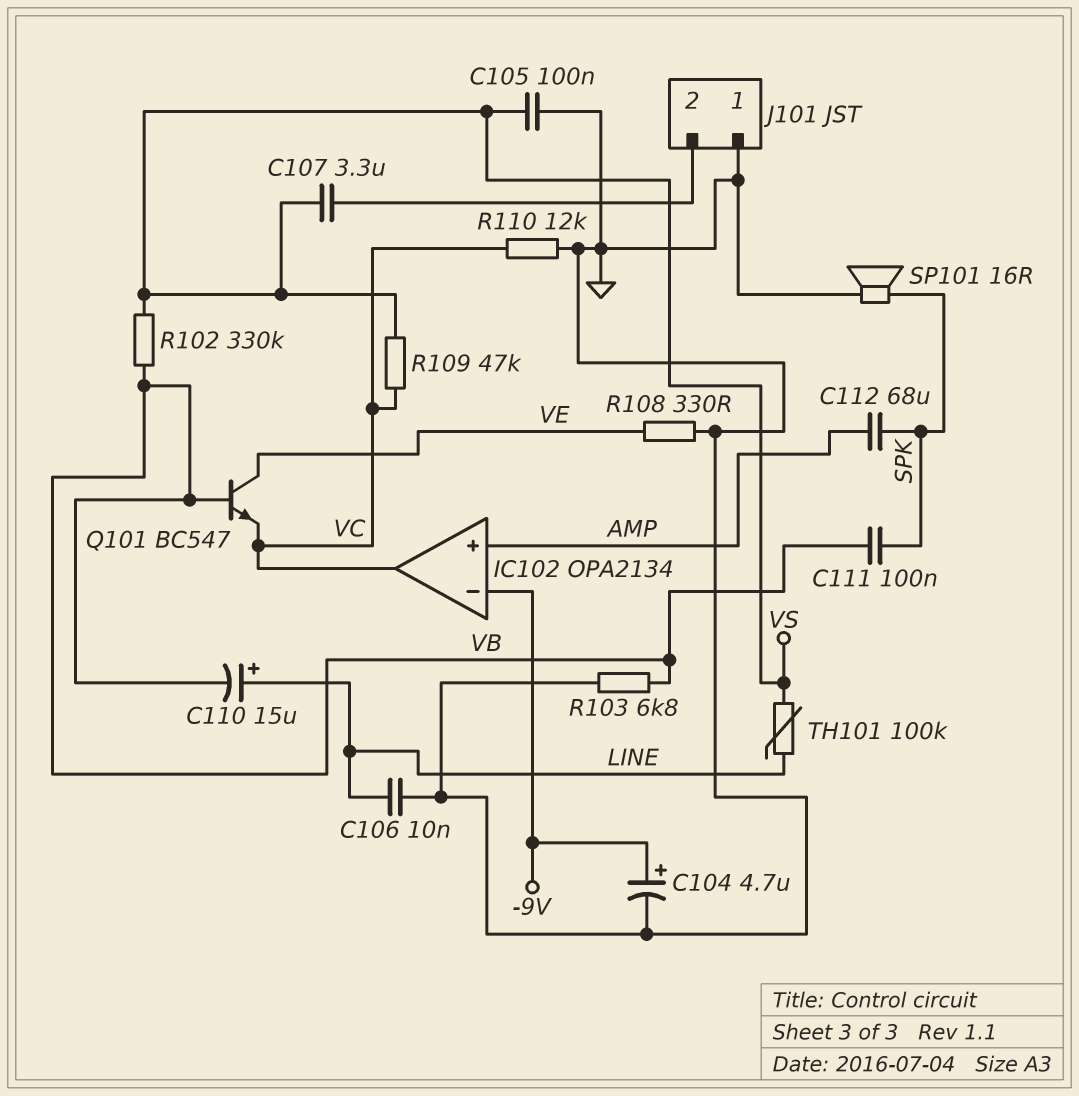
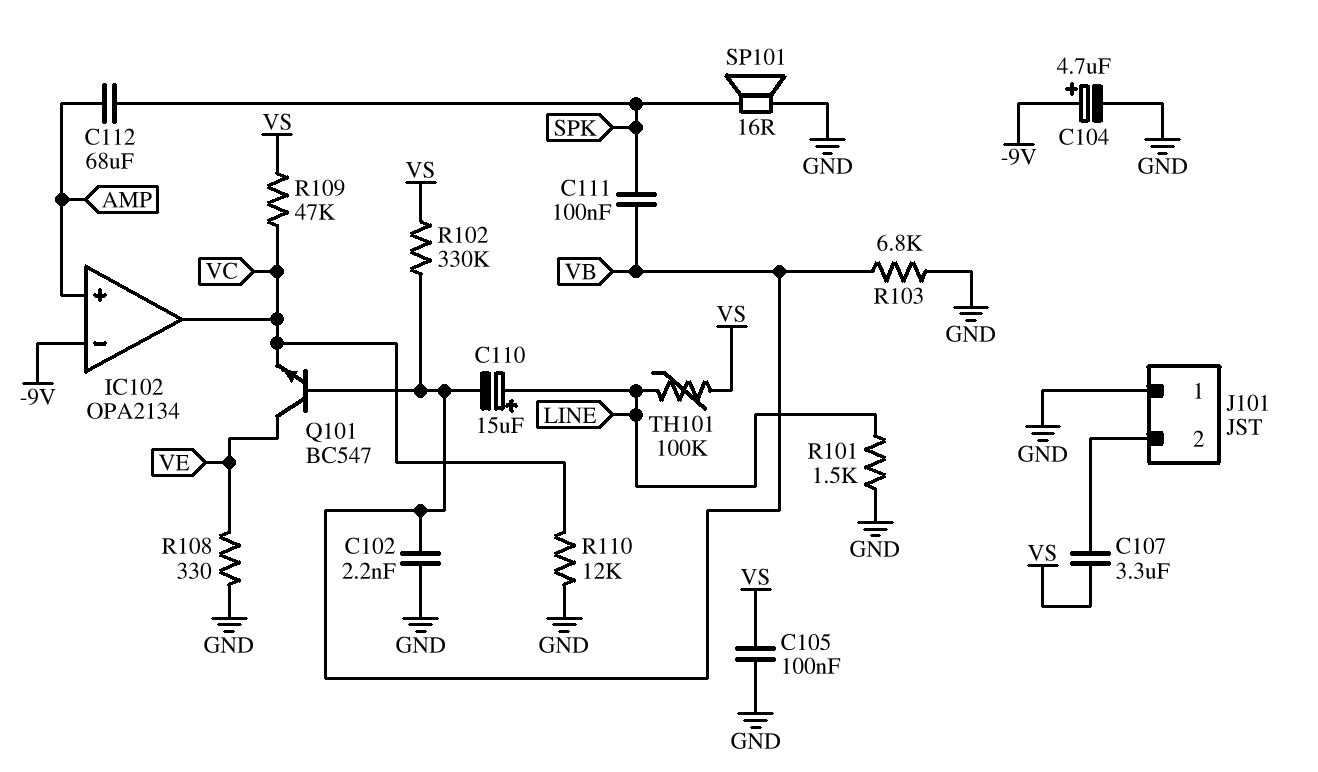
C102: none -> 2.2nF (GND, VB)
C106: 10nF (GND, LINE) -> none
R101: none -> 1.5k (GND, LINE)

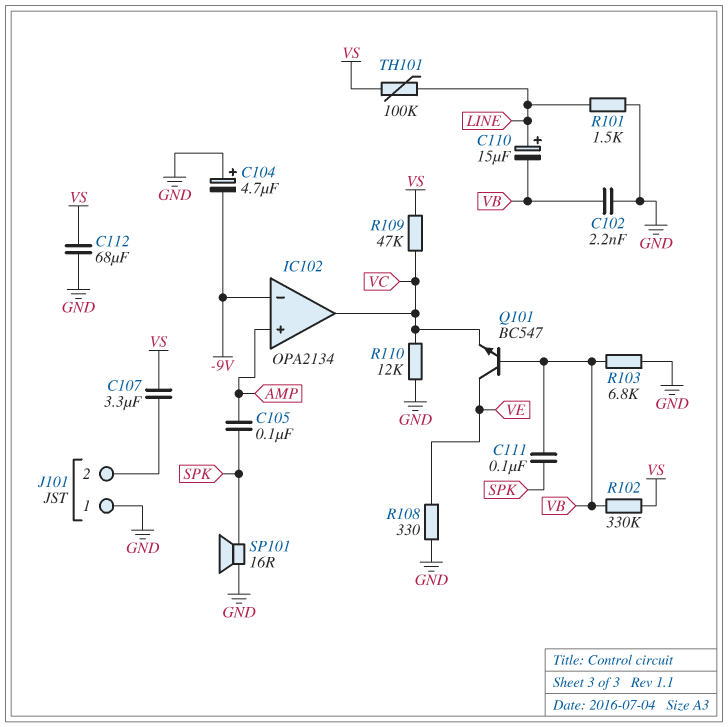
C104: 4.7uF (plus -9V, minus GND) -> 4.7uF (plus GND, minus -9V)
C105: 100nF (GND, VS) -> 100nF (AMP, SPK)
C112: 68uF (AMP, SPK) -> 68uF (GND, VS)

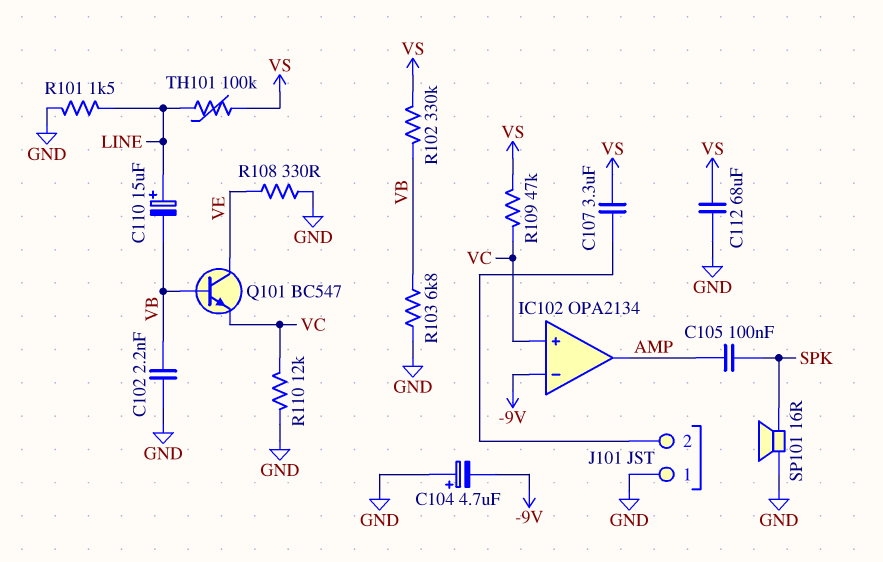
C111: 100nF (SPK, VB) -> none
IC102 pin in+: AMP -> VC
IC102 pin out: VC -> AMP

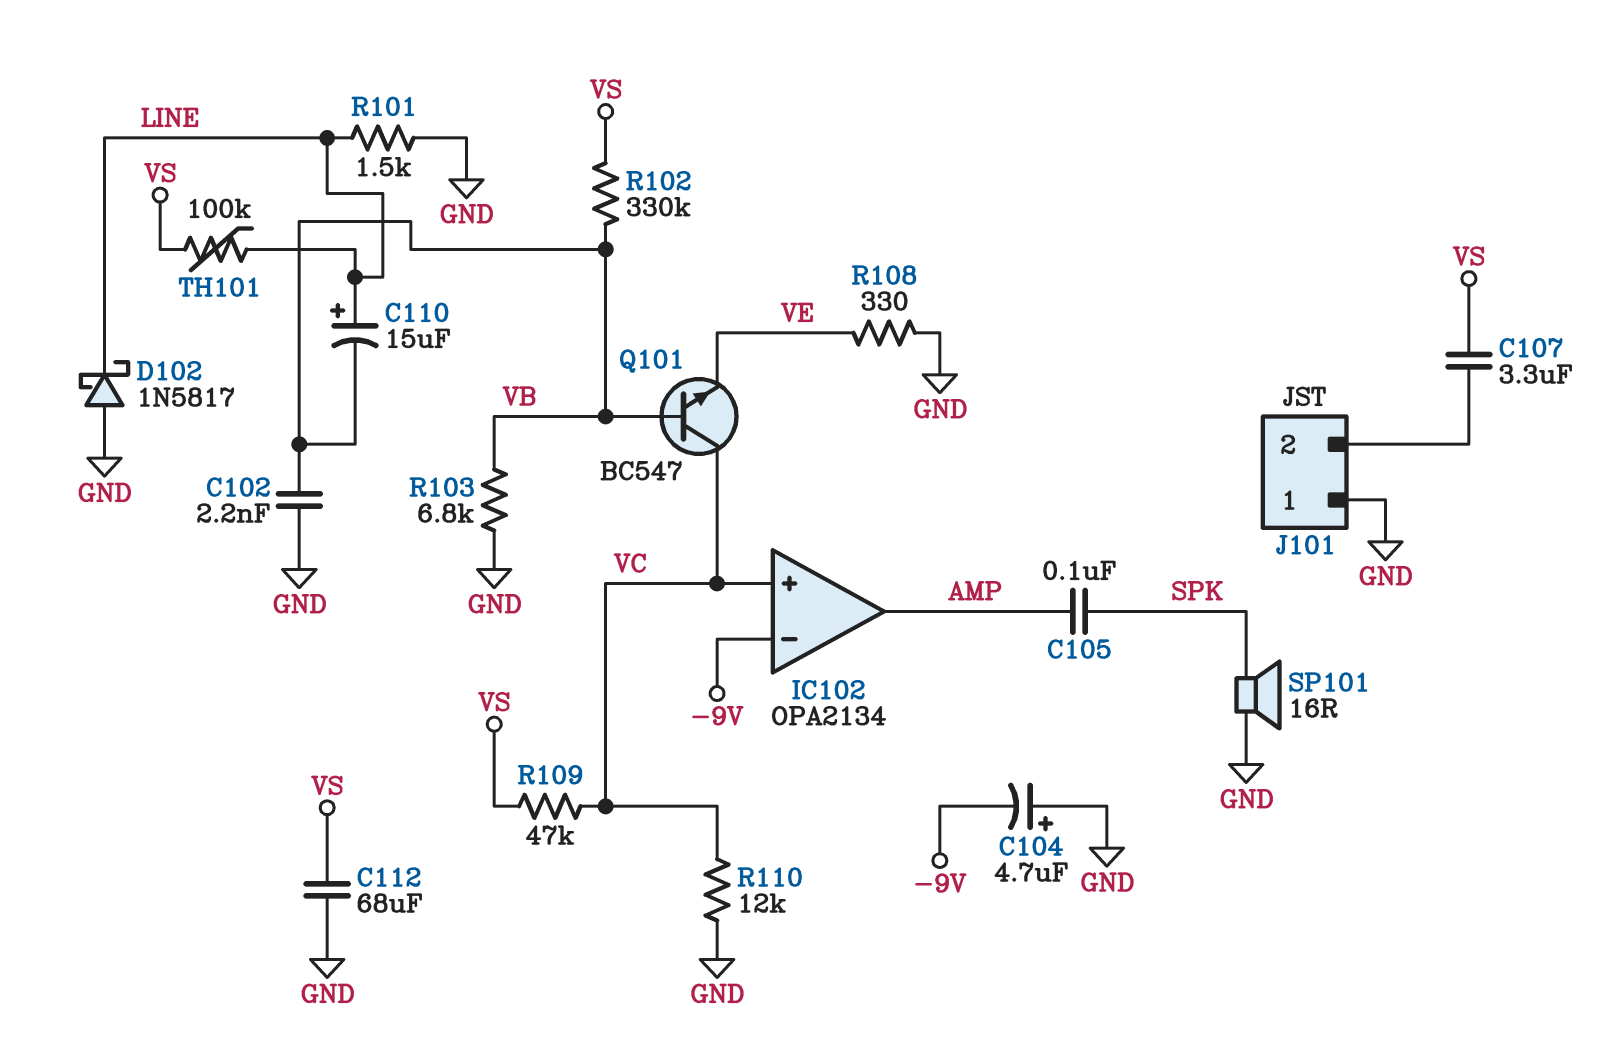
D102: none -> schottky 1N5817 (A GND, K LINE)
Q101: NPN BC547 (B VB, C VE, E VC) -> NPN BC547 (B VB, C VC, E VE)

